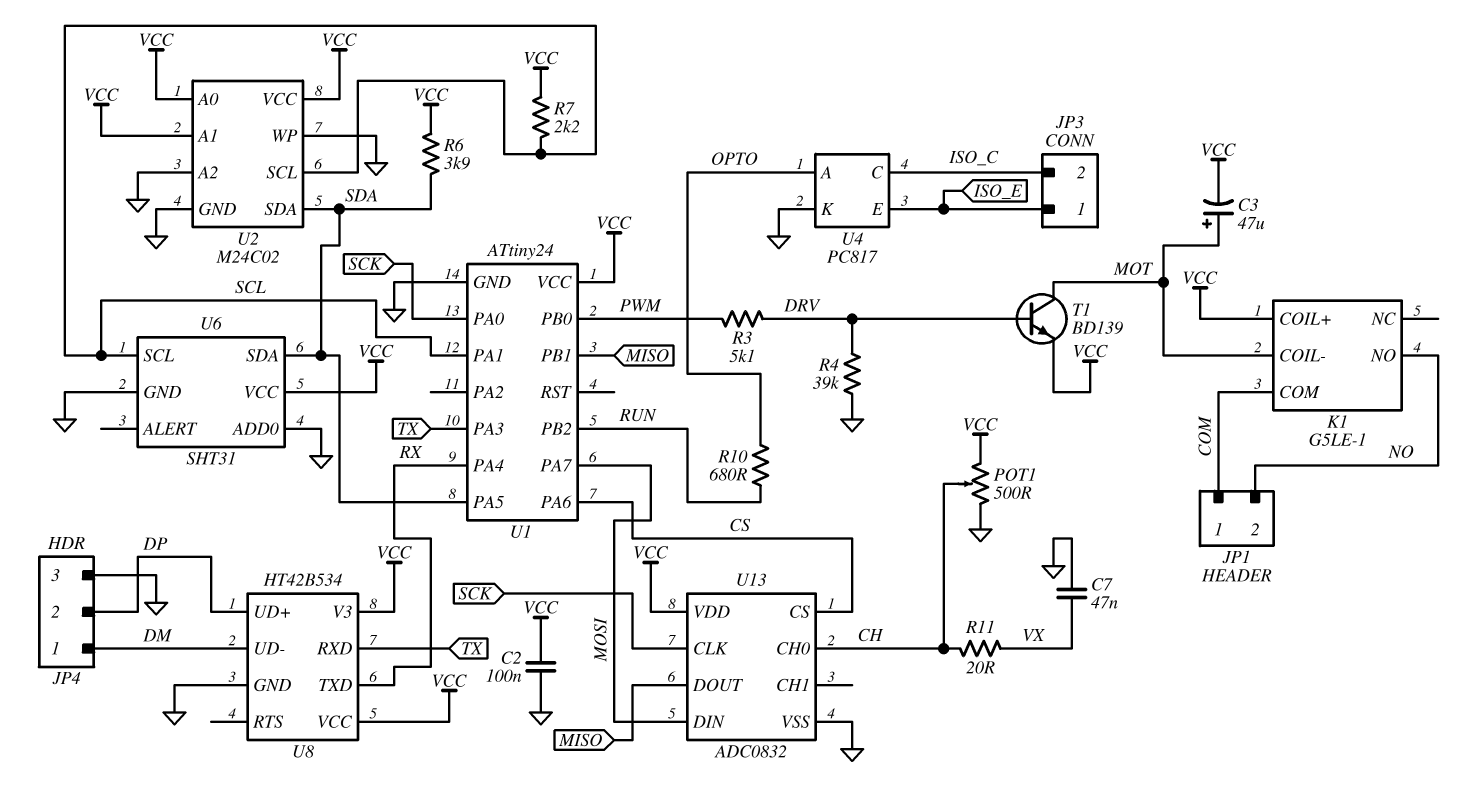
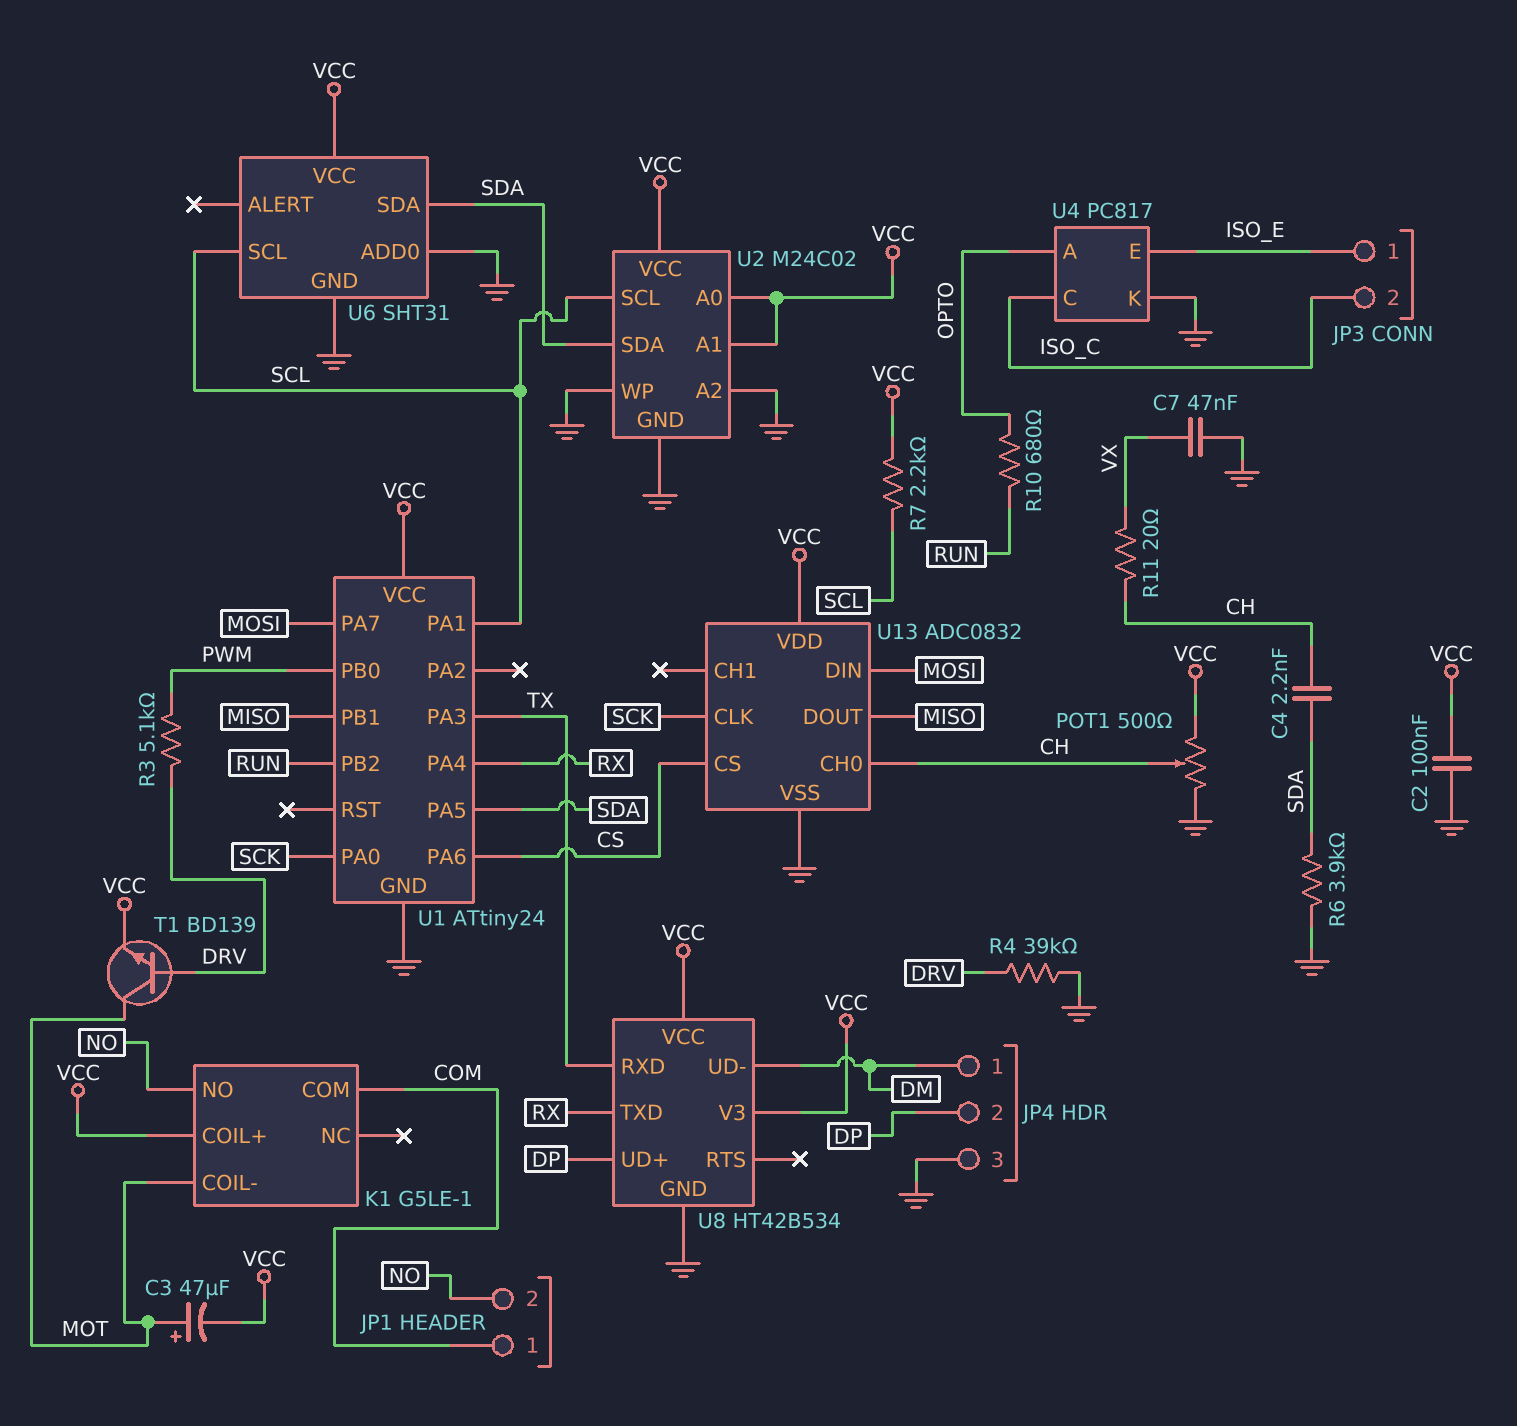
C4: none -> 2.2nF (CH, SDA)
R6: 3.9k (SDA, VCC) -> 3.9k (GND, SDA)

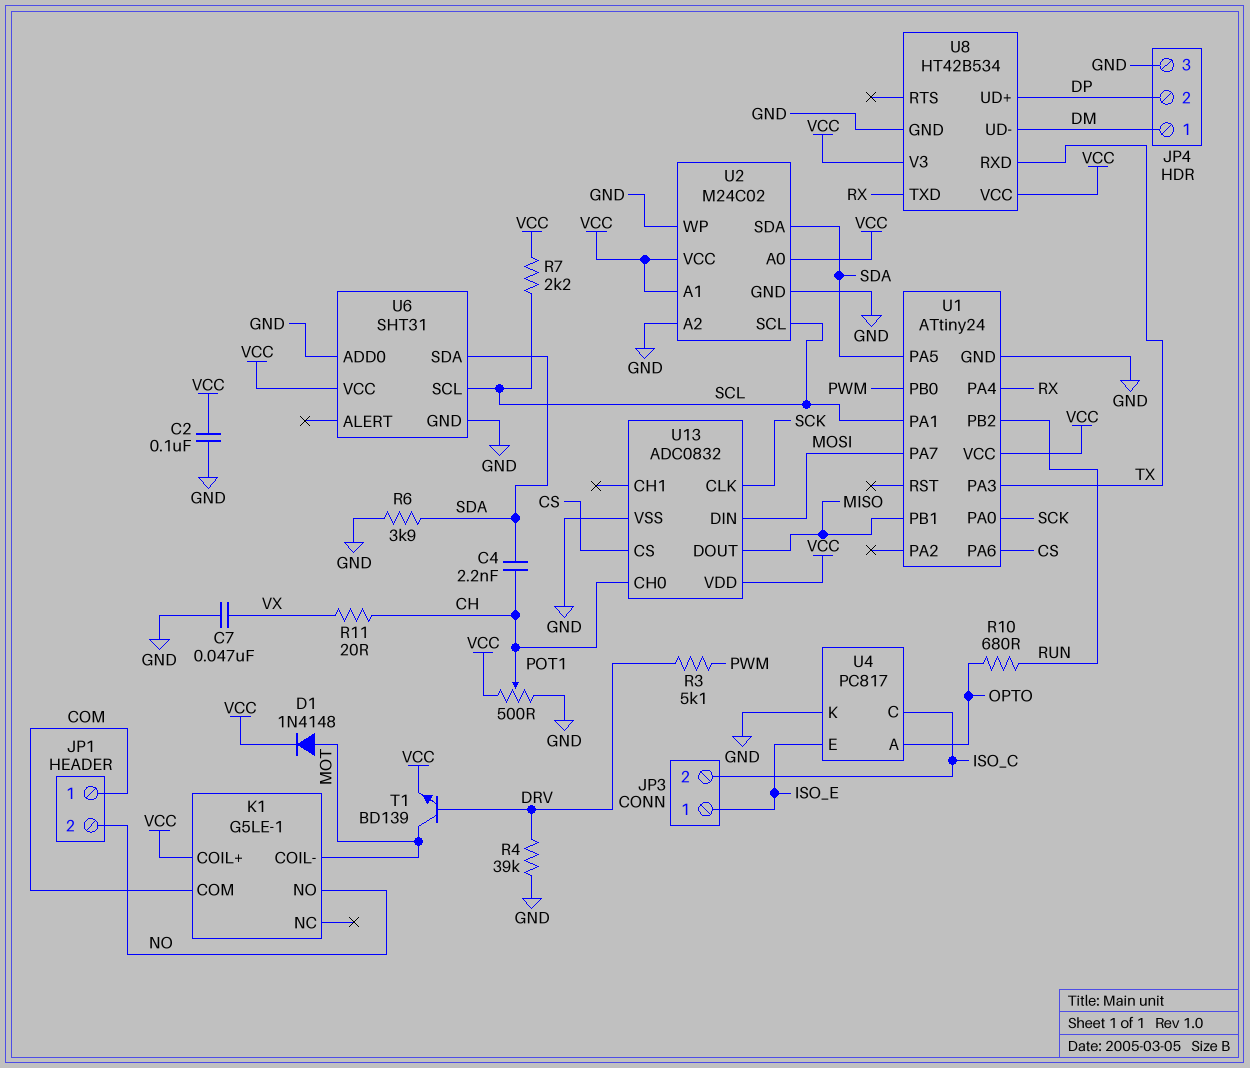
C3: 47uF (plus MOT, minus VCC) -> none
D1: none -> diode 1N4148 (A MOT, K VCC)

